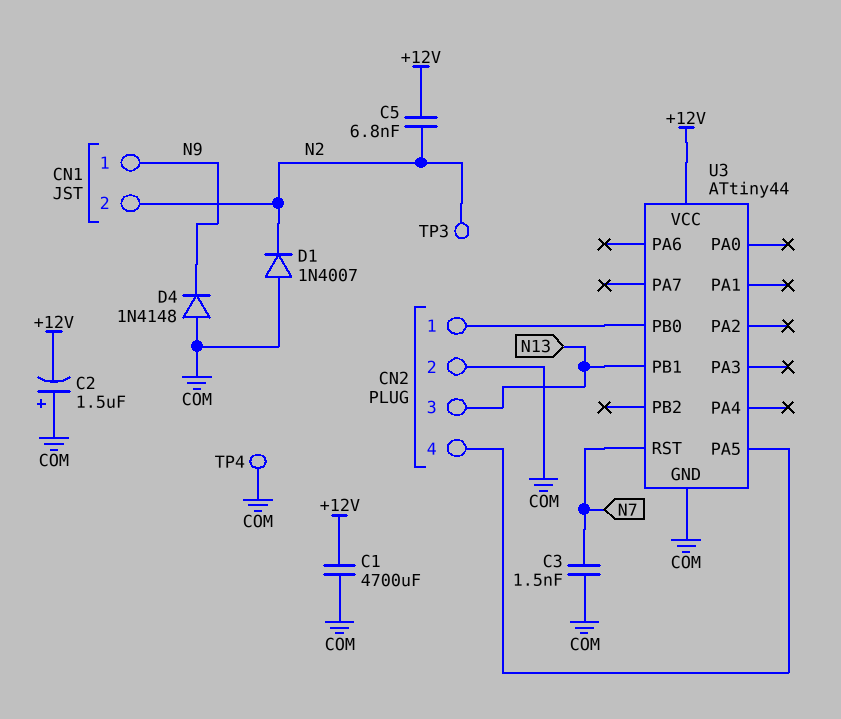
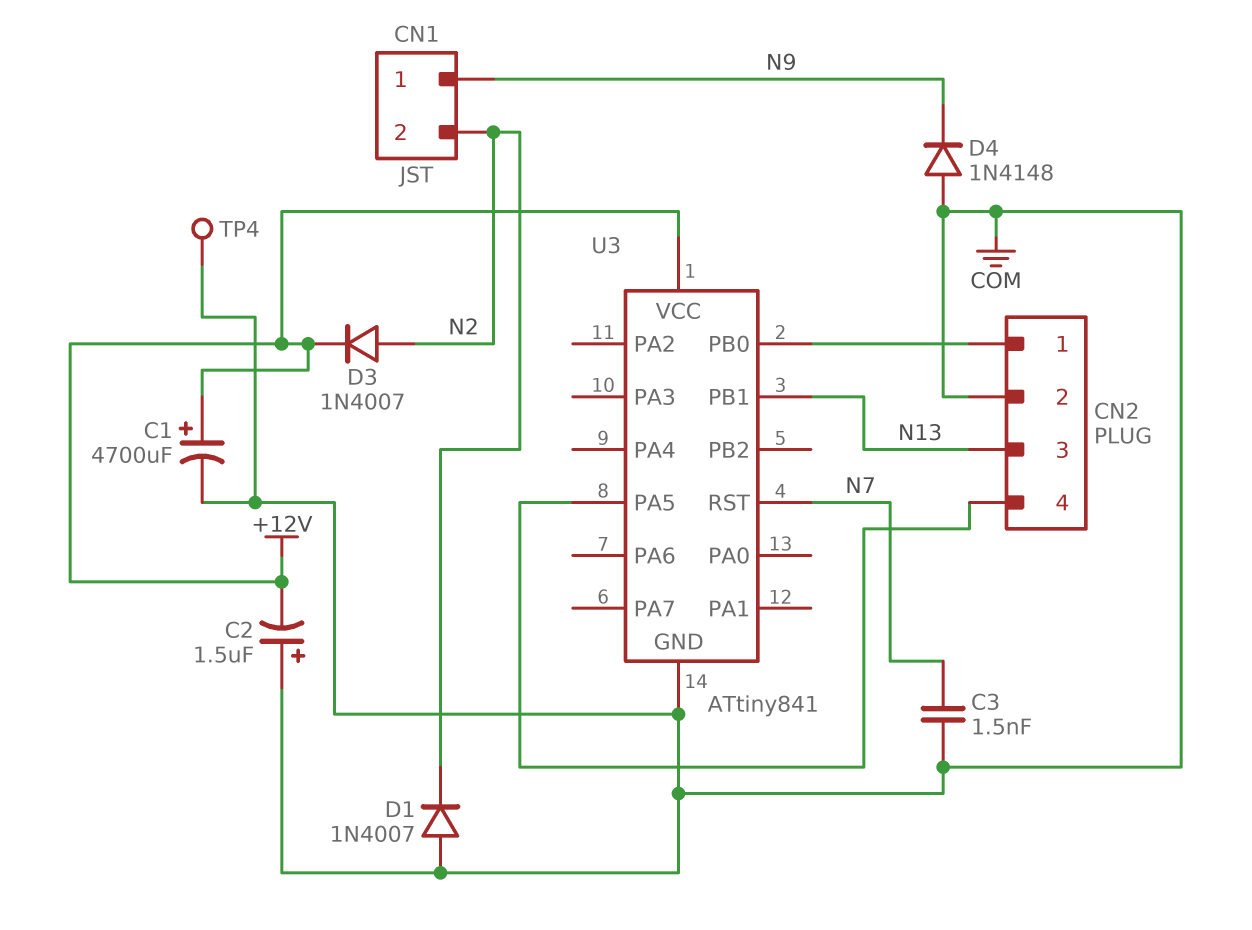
C1: 4700uF (+12V, COM) -> 4700uF (plus +12V, minus COM)
C5: 6.8nF (+12V, N2) -> none
D3: none -> diode 1N4007 (A N2, K +12V)
TP3: test point (N2) -> none
U3: ATtiny44 -> ATtiny841

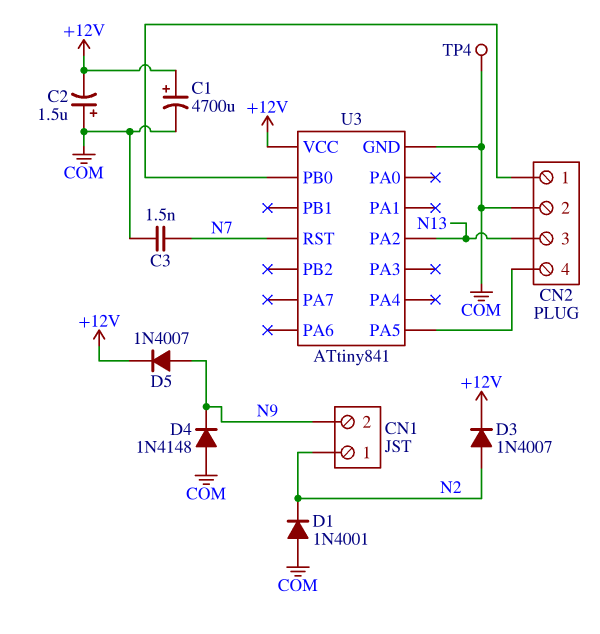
CN1 pin 1: N9 -> N2
CN1 pin 2: N2 -> N9
D1: diode 1N4007 (A COM, K N2) -> diode 1N4001 (A COM, K N2)
D5: none -> diode 1N4007 (A N9, K +12V)
U3 pin PA2: none -> N13
U3 pin PB1: N13 -> none

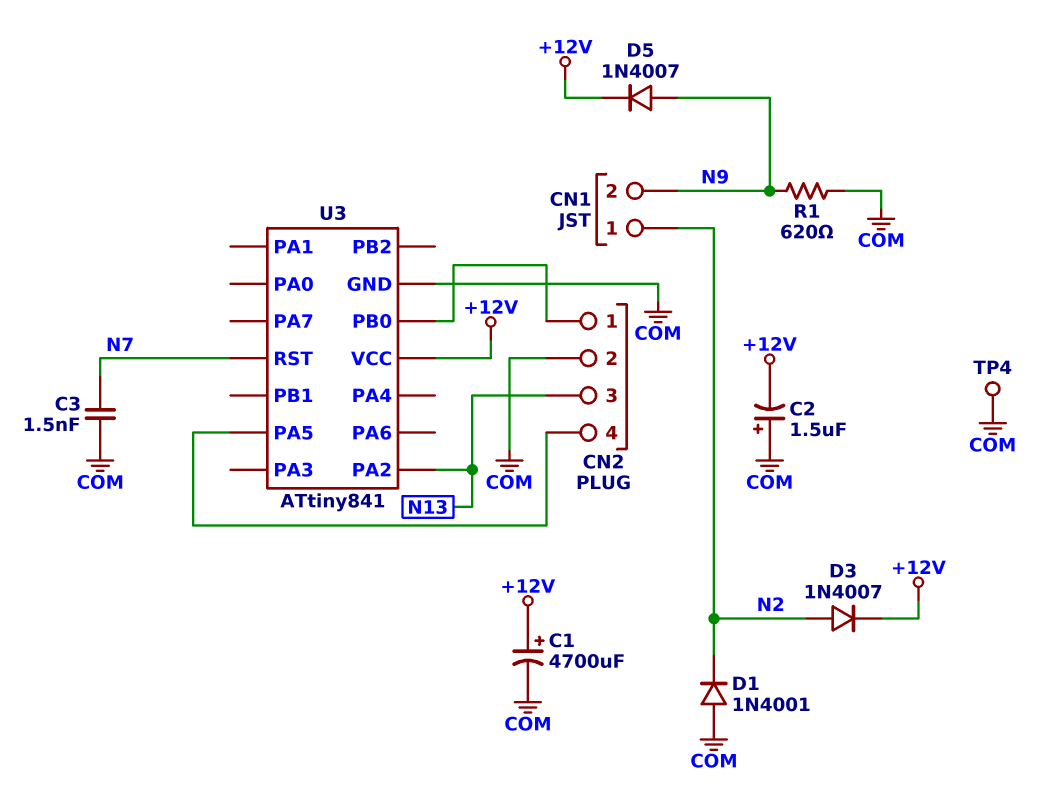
D4: diode 1N4148 (A COM, K N9) -> none
R1: none -> 620 (COM, N9)

